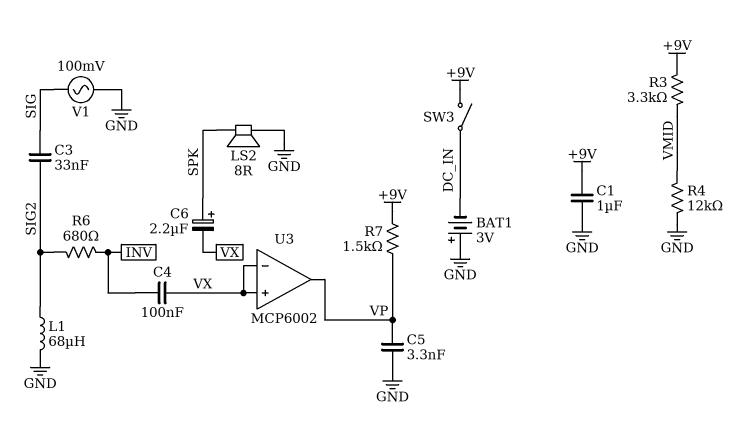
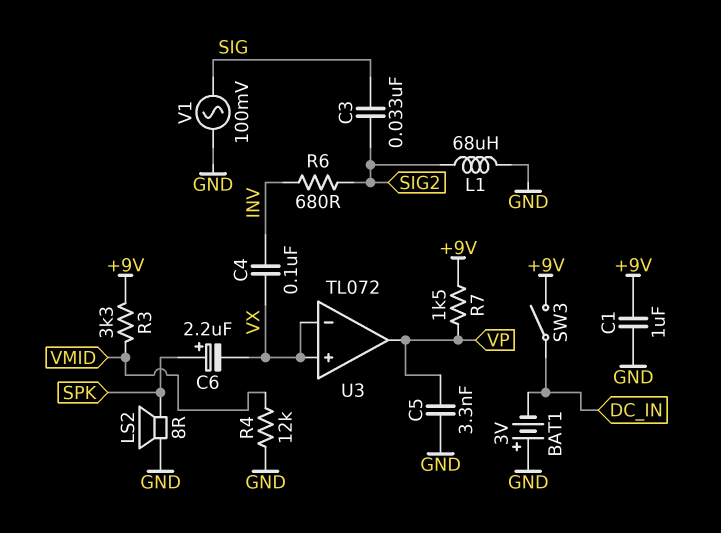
U3: MCP6002 -> TL072

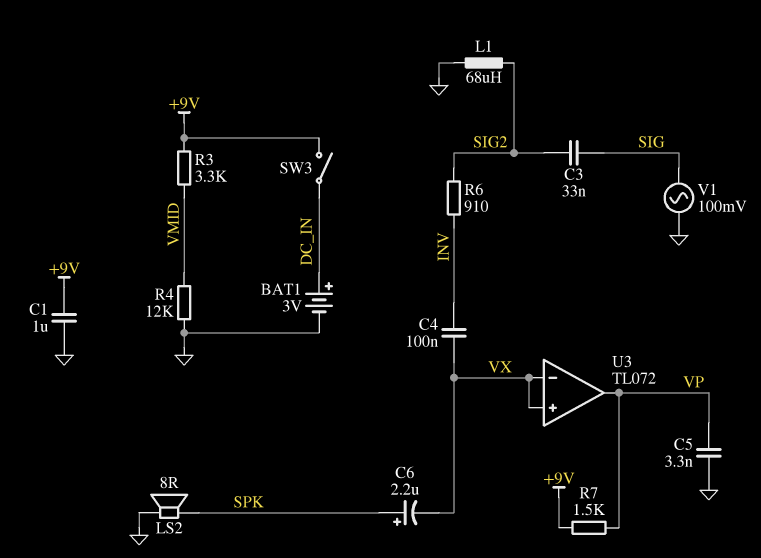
BAT1: 3V (plus GND, minus DC_IN) -> 3V (plus DC_IN, minus GND)
R6: 680 (INV, SIG2) -> 910 (INV, SIG2)

